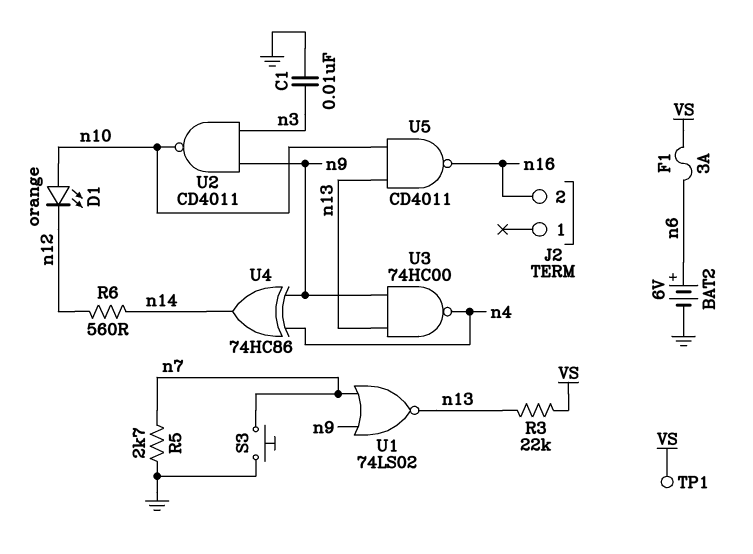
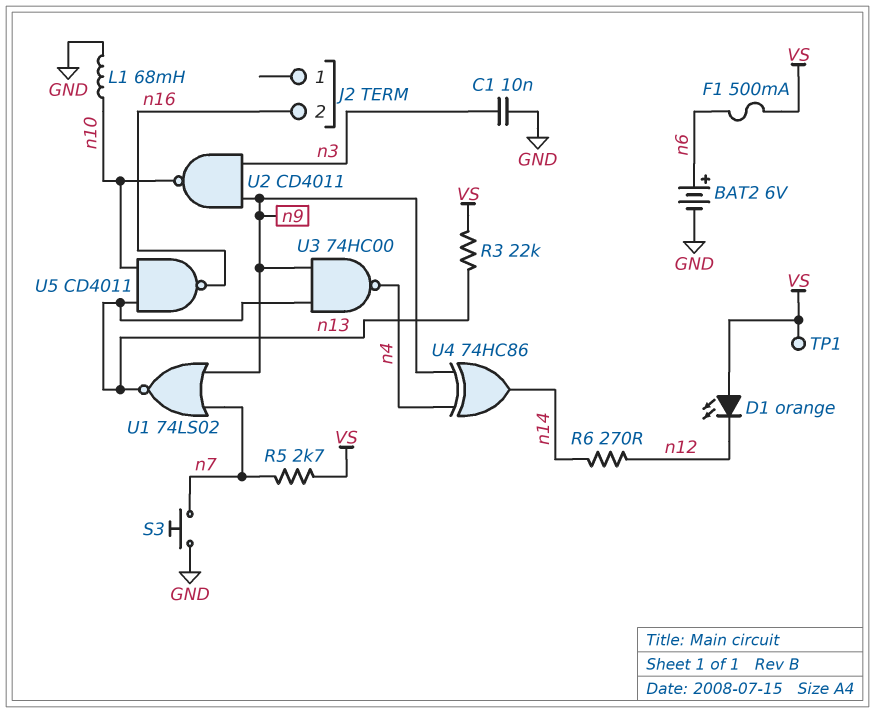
D1: LED orange (A n10, K n12) -> LED orange (A VS, K n12)
F1: 3A (VS, n6) -> 500mA (VS, n6)
L1: none -> 68mH (GND, n10)
R5: 2.7k (GND, n7) -> 2.7k (VS, n7)
R6: 560 (n12, n14) -> 270 (n12, n14)

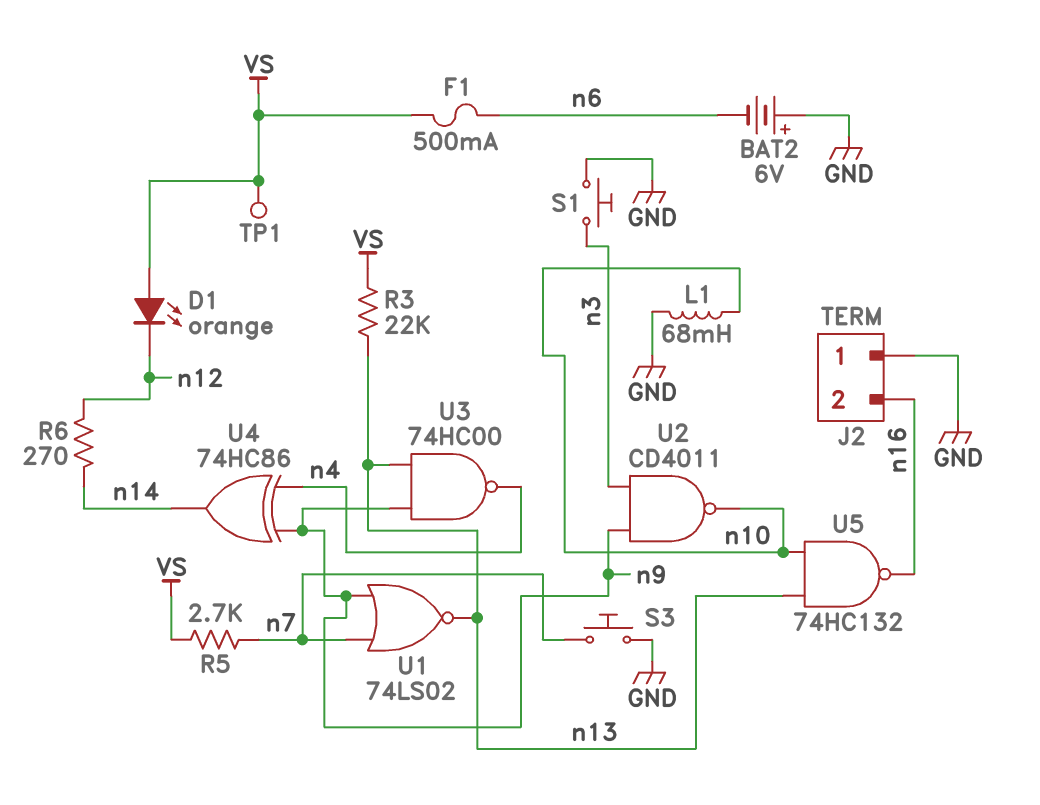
BAT2: 6V (plus n6, minus GND) -> 6V (plus GND, minus n6)
C1: 10nF (GND, n3) -> none
J2 pin 1: none -> GND
S1: none -> button (GND, n3)
U5: NAND CD4011 (in n10, in n13, out n16) -> NAND 74HC132 (in n10, in n13, out n16)

